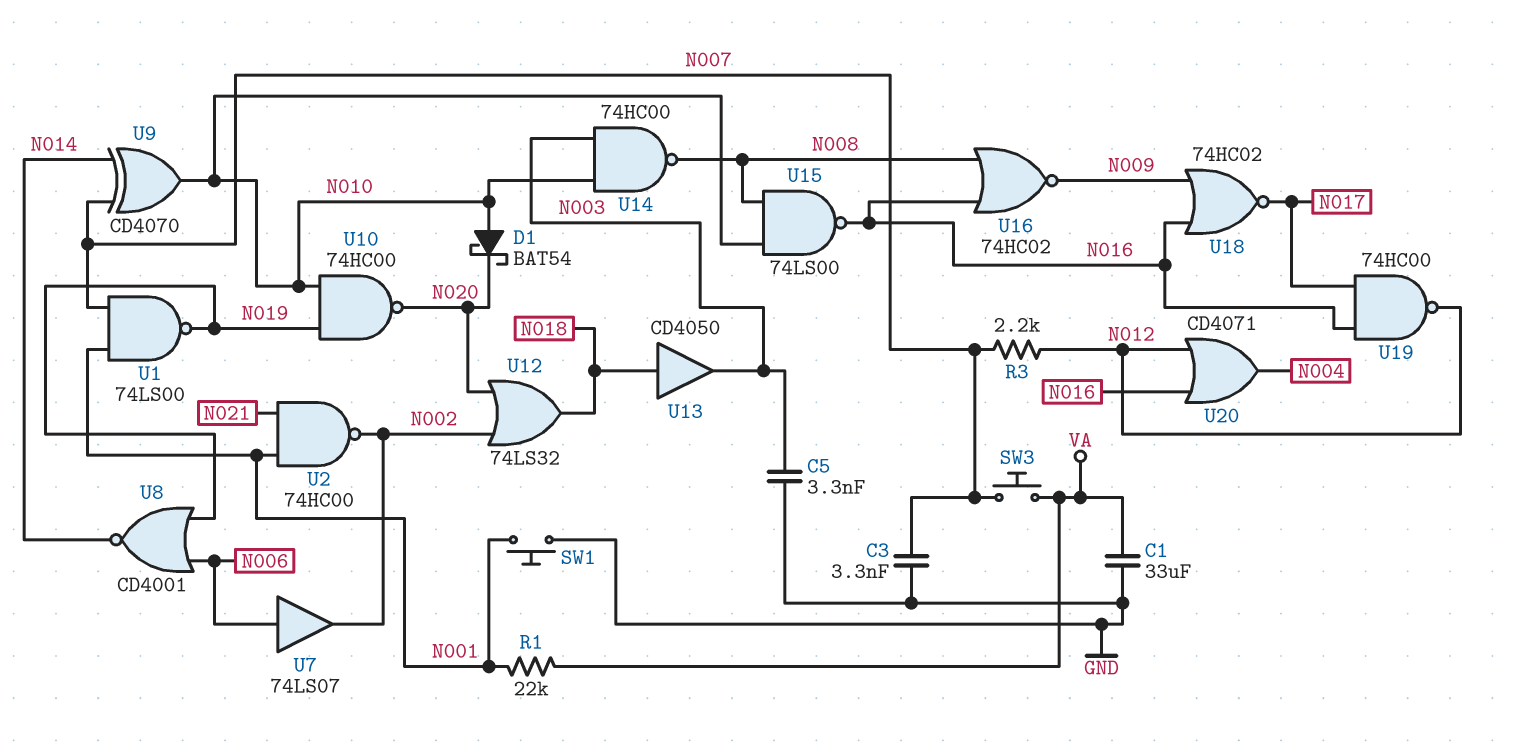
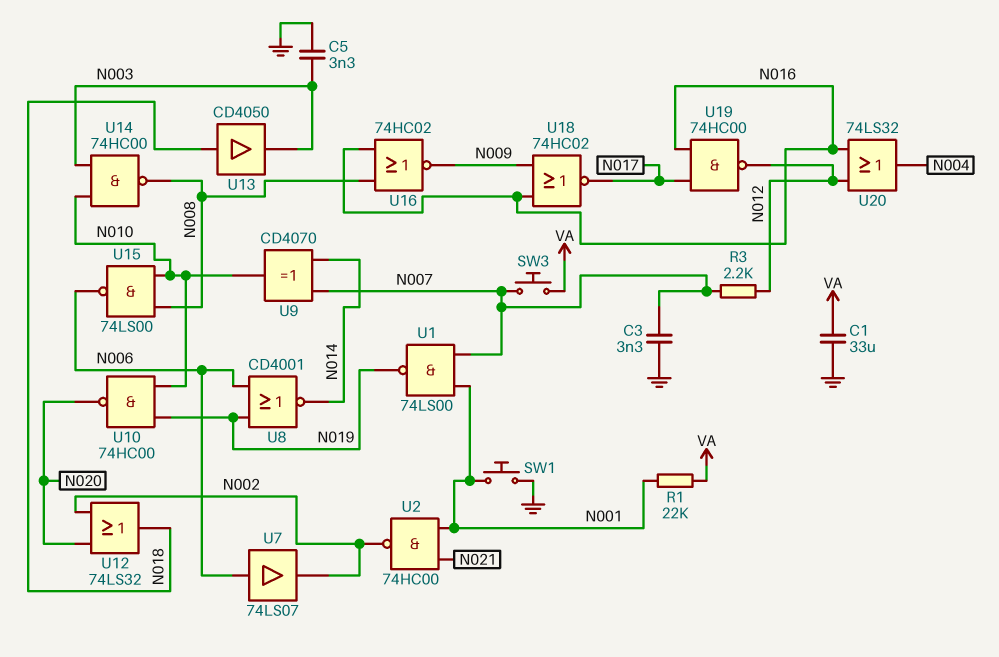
D1: schottky BAT54 (A N010, K N020) -> none
U15: NAND 74LS00 (in N008, in N010, out N016) -> NAND 74LS00 (in N008, in N010, out N006)
U20: OR CD4071 (in N012, in N016, out N004) -> OR 74LS32 (in N012, in N016, out N004)

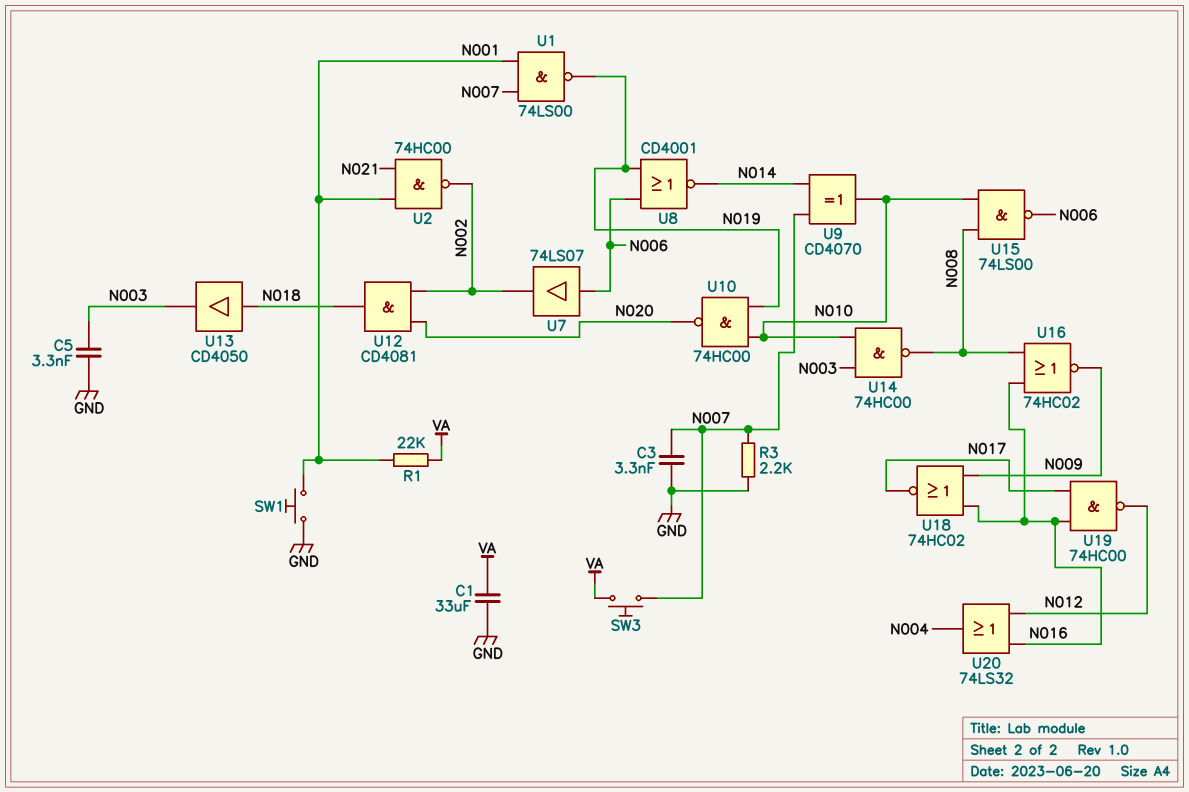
R3: 2.2k (N007, N012) -> 2.2k (GND, N007)
U12: OR 74LS32 (in N002, in N020, out N018) -> AND CD4081 (in N002, in N020, out N018)

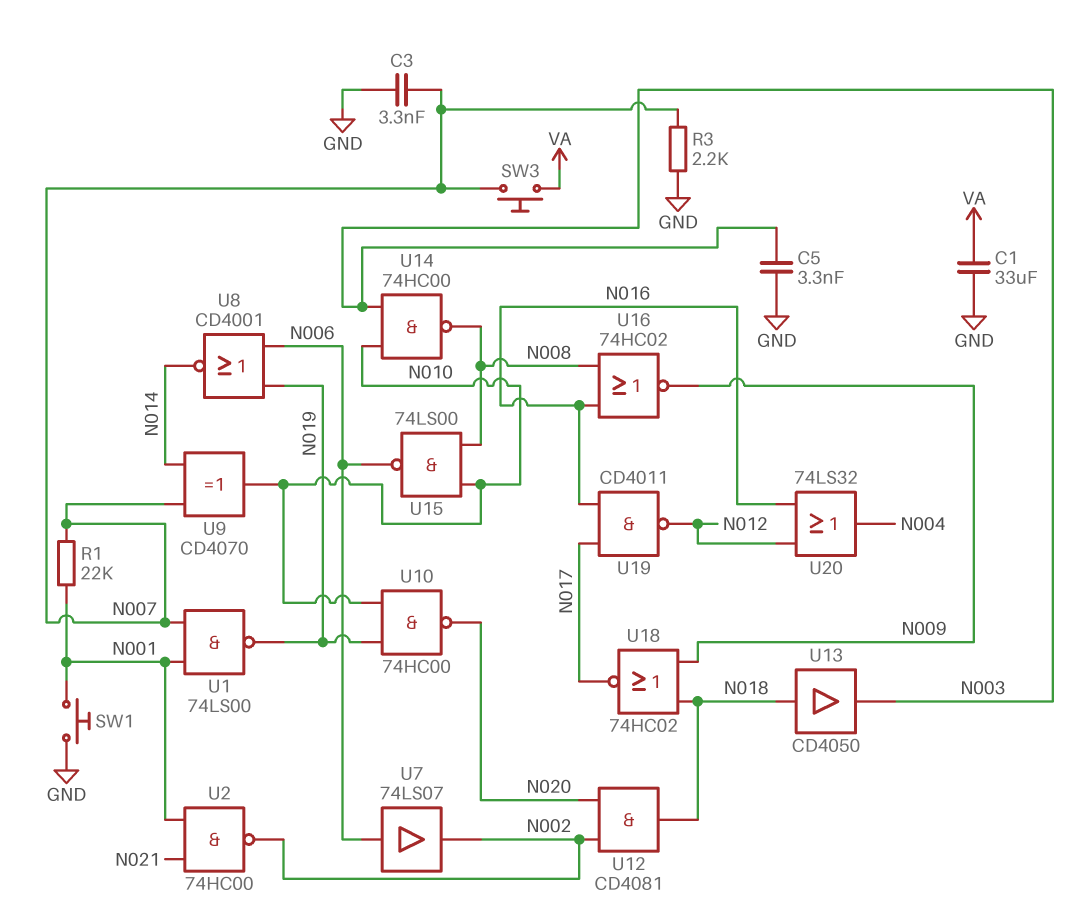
R1: 22k (N001, VA) -> 22k (N001, N007)
U18: NOR 74HC02 (in N009, in N016, out N017) -> NOR 74HC02 (in N009, in N018, out N017)
U19: NAND 74HC00 (in N016, in N017, out N012) -> NAND CD4011 (in N016, in N017, out N012)

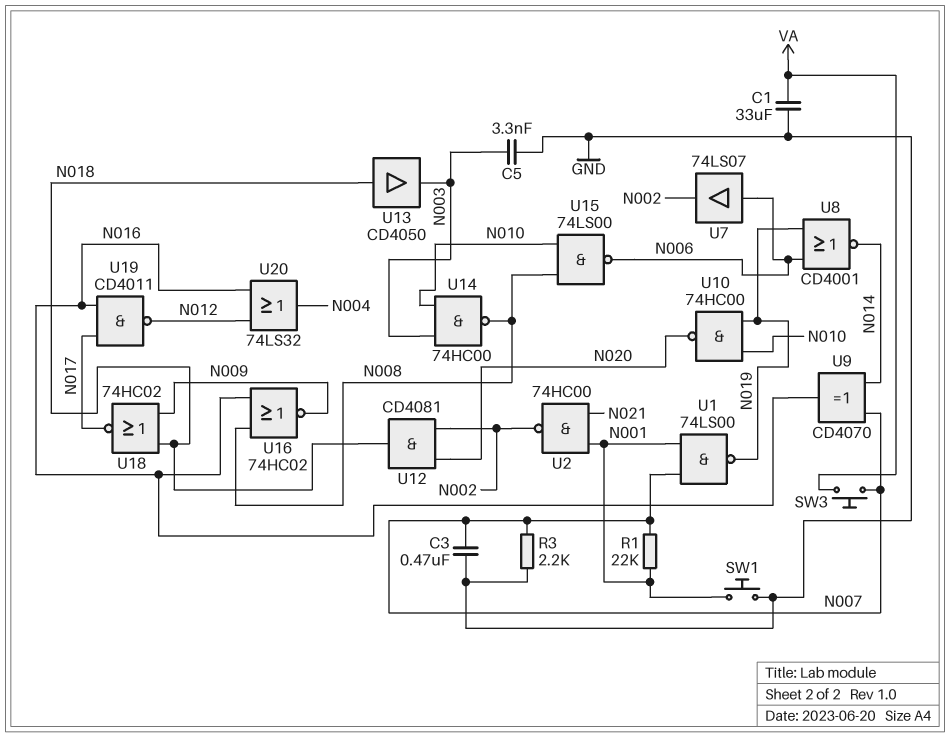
C3: 3.3nF (GND, N007) -> 470nF (GND, N007)
U9: XOR CD4070 (in N007, in N014, out N010) -> XOR CD4070 (in N007, in N014, out N016)

